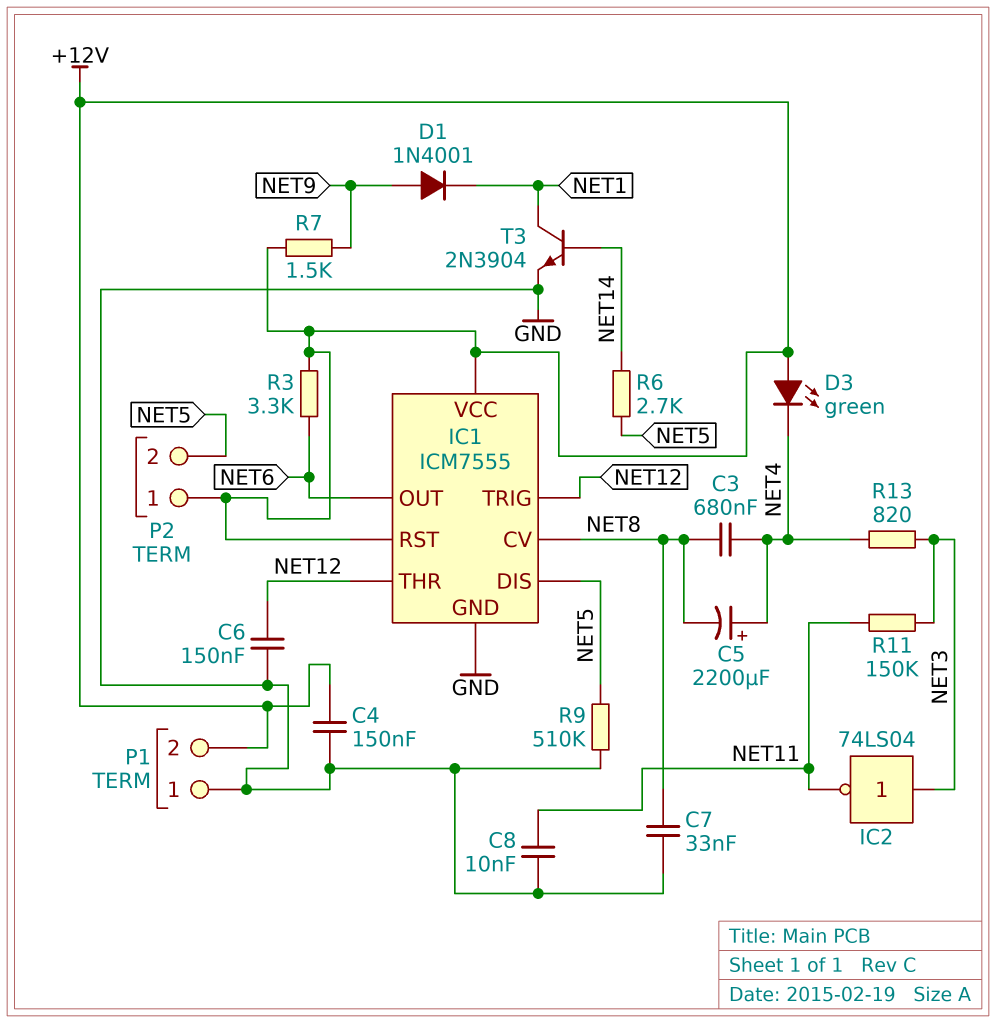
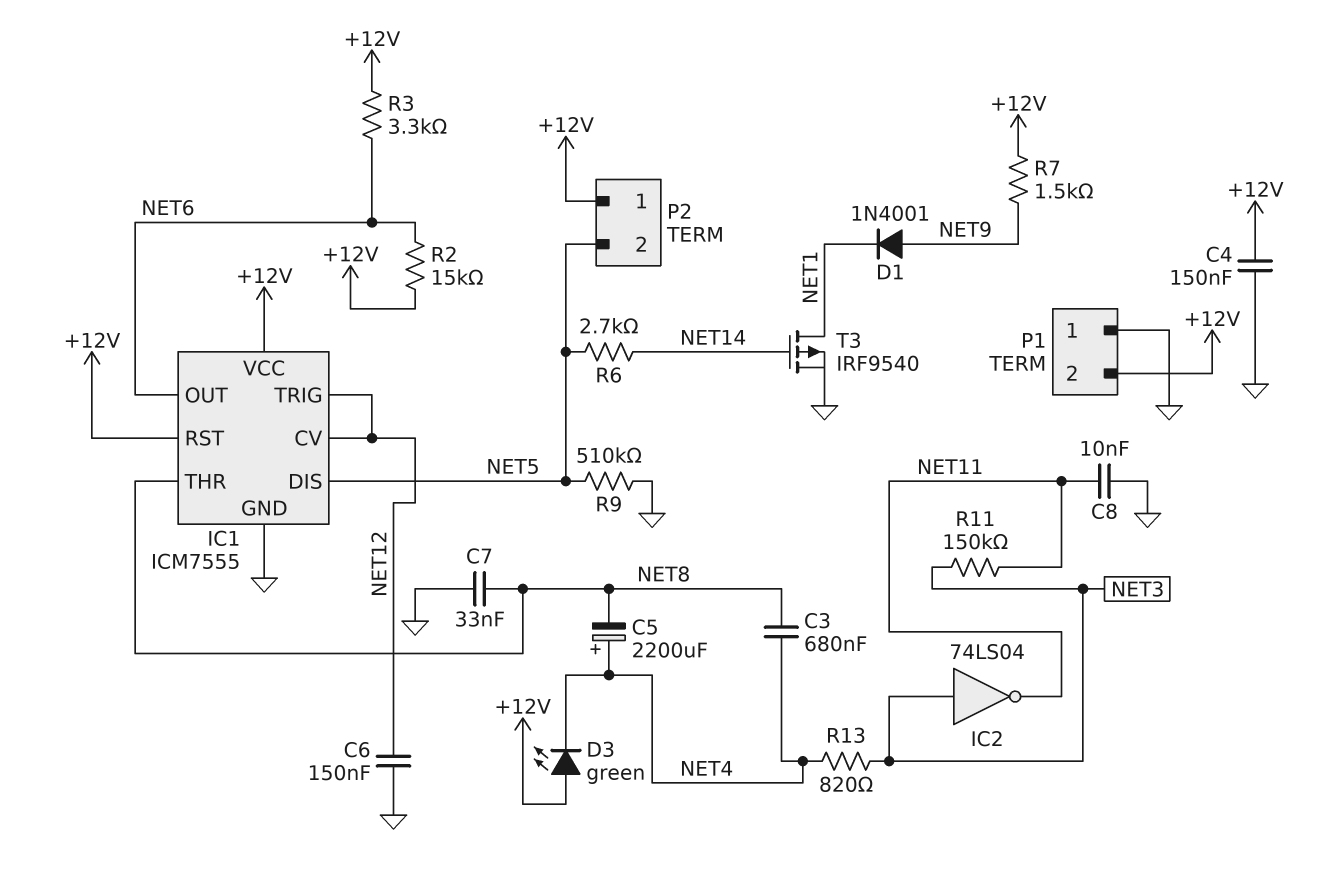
IC1 pin CV: NET8 -> NET12
IC1 pin THR: NET12 -> NET8
R2: none -> 15k (+12V, NET6)
T3: NPN 2N3904 (B NET14, C NET1, E GND) -> PMOS IRF9540 (G NET14, D NET1, S GND)

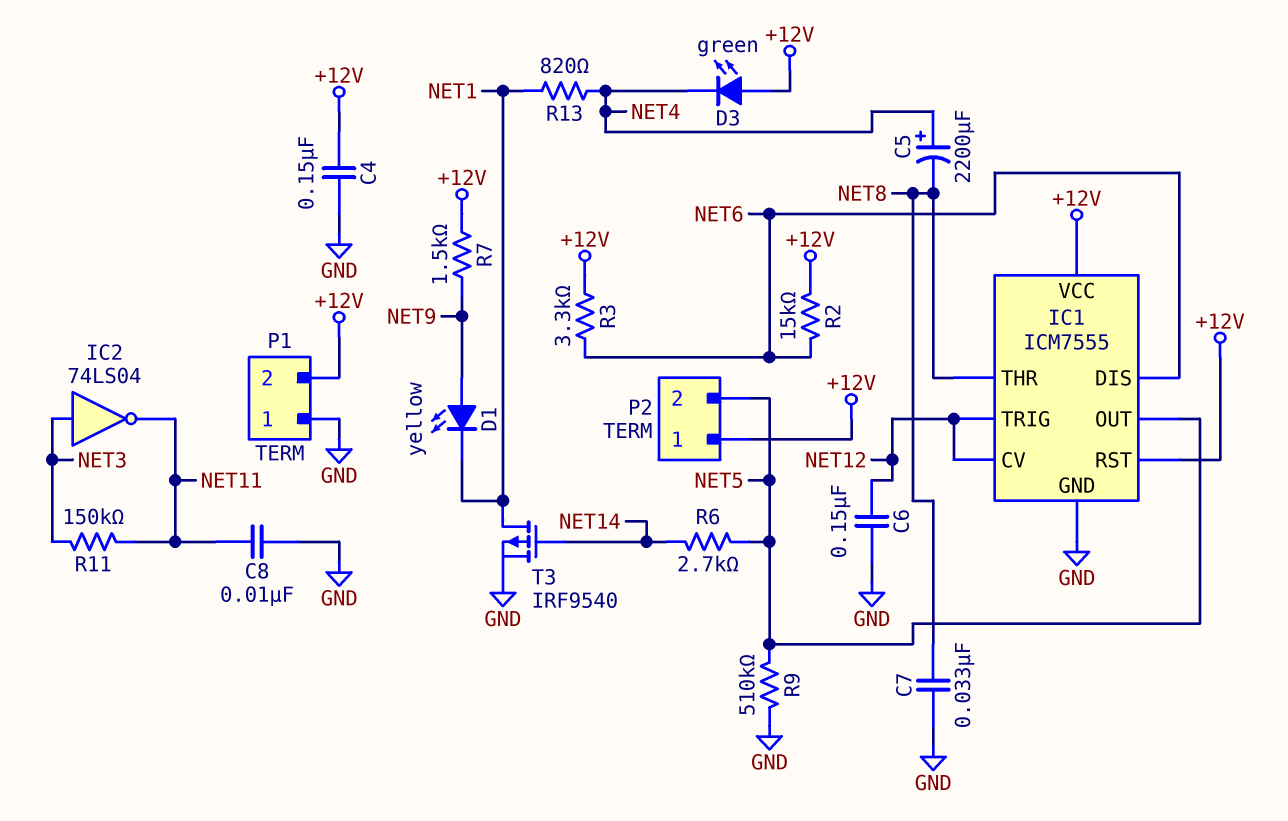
C3: 680nF (NET4, NET8) -> none
D1: diode 1N4001 (A NET9, K NET1) -> LED yellow (A NET9, K NET1)
IC1 pin DIS: NET5 -> NET6
IC1 pin OUT: NET6 -> NET5
R13: 820 (NET3, NET4) -> 820 (NET1, NET4)

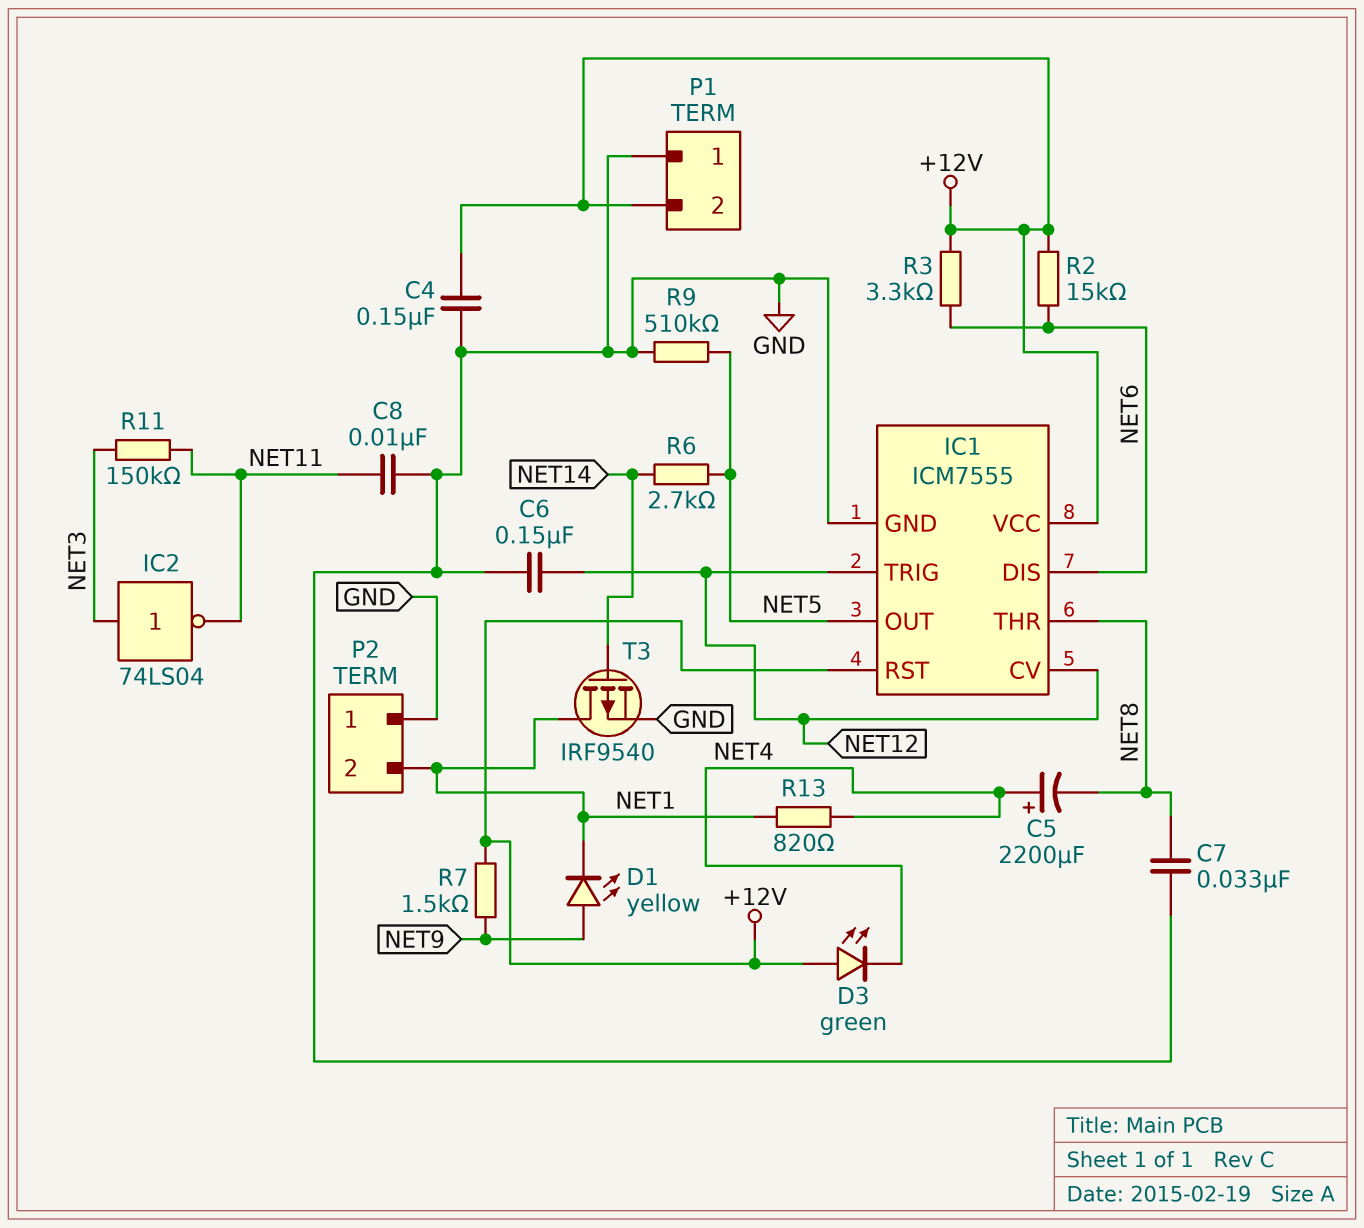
P2 pin 1: +12V -> GND
P2 pin 2: NET5 -> NET1

